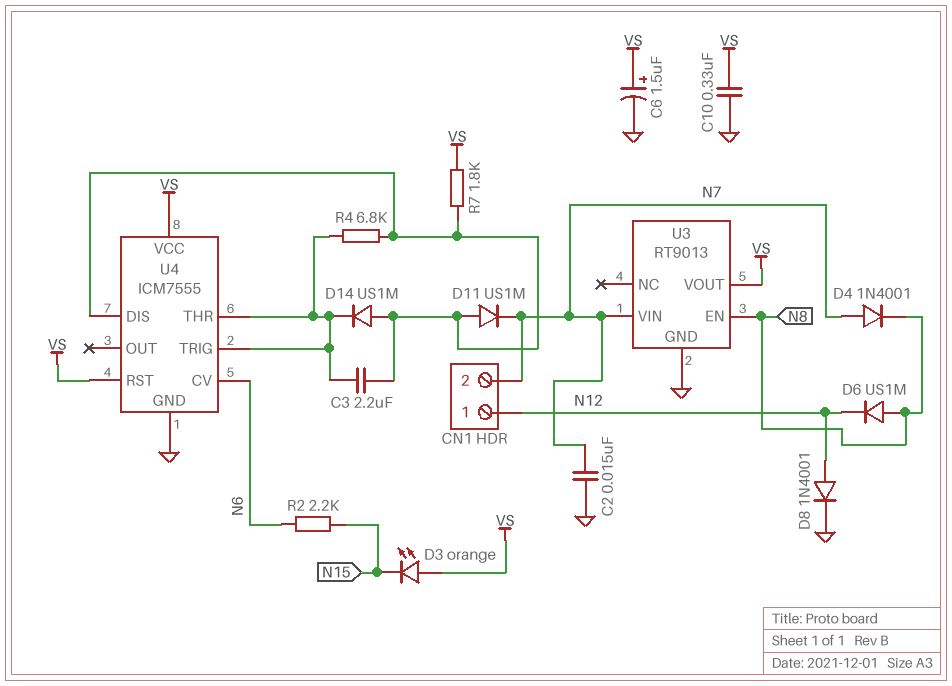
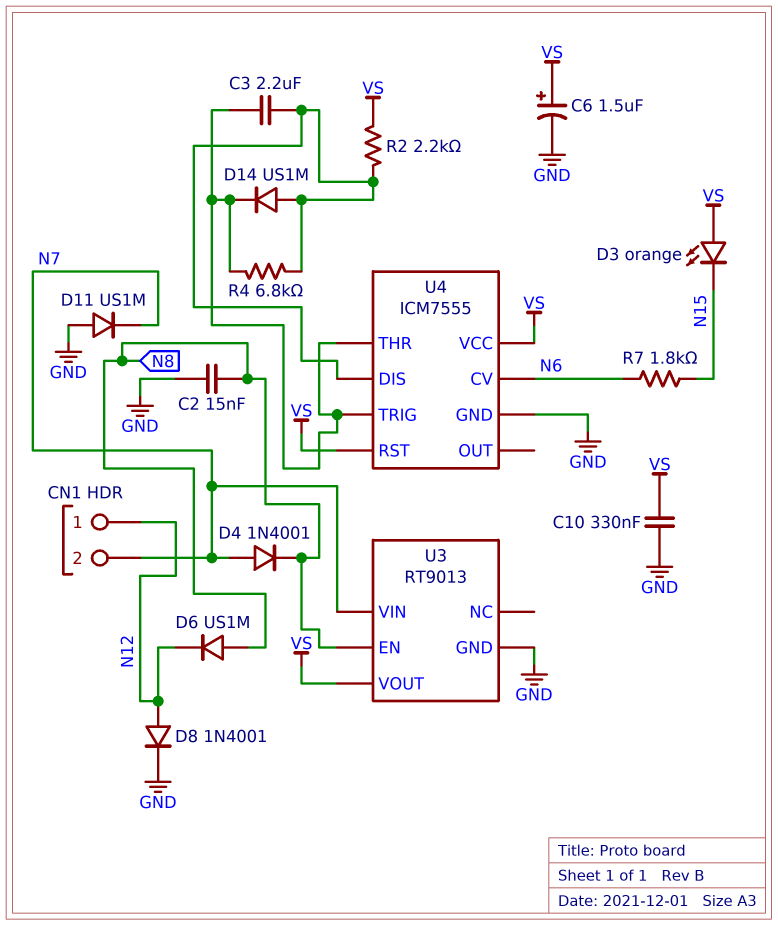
C2: 15nF (GND, N7) -> 15nF (GND, N8)
D11: diode US1M (A U4/DIS, K N7) -> diode US1M (A GND, K N7)
R2: 2.2k (N6, N15) -> 2.2k (U4/DIS, VS)
R7: 1.8k (U4/DIS, VS) -> 1.8k (N6, N15)

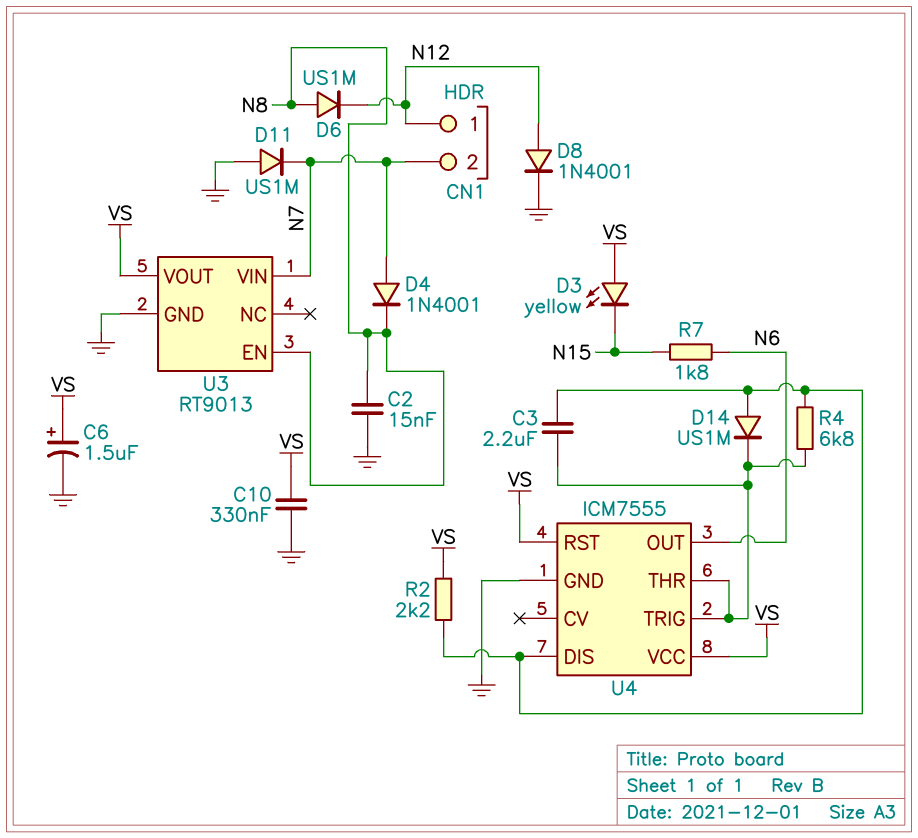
D3: LED orange (A VS, K N15) -> LED yellow (A VS, K N15)
U4 pin CV: N6 -> none
U4 pin OUT: none -> N6

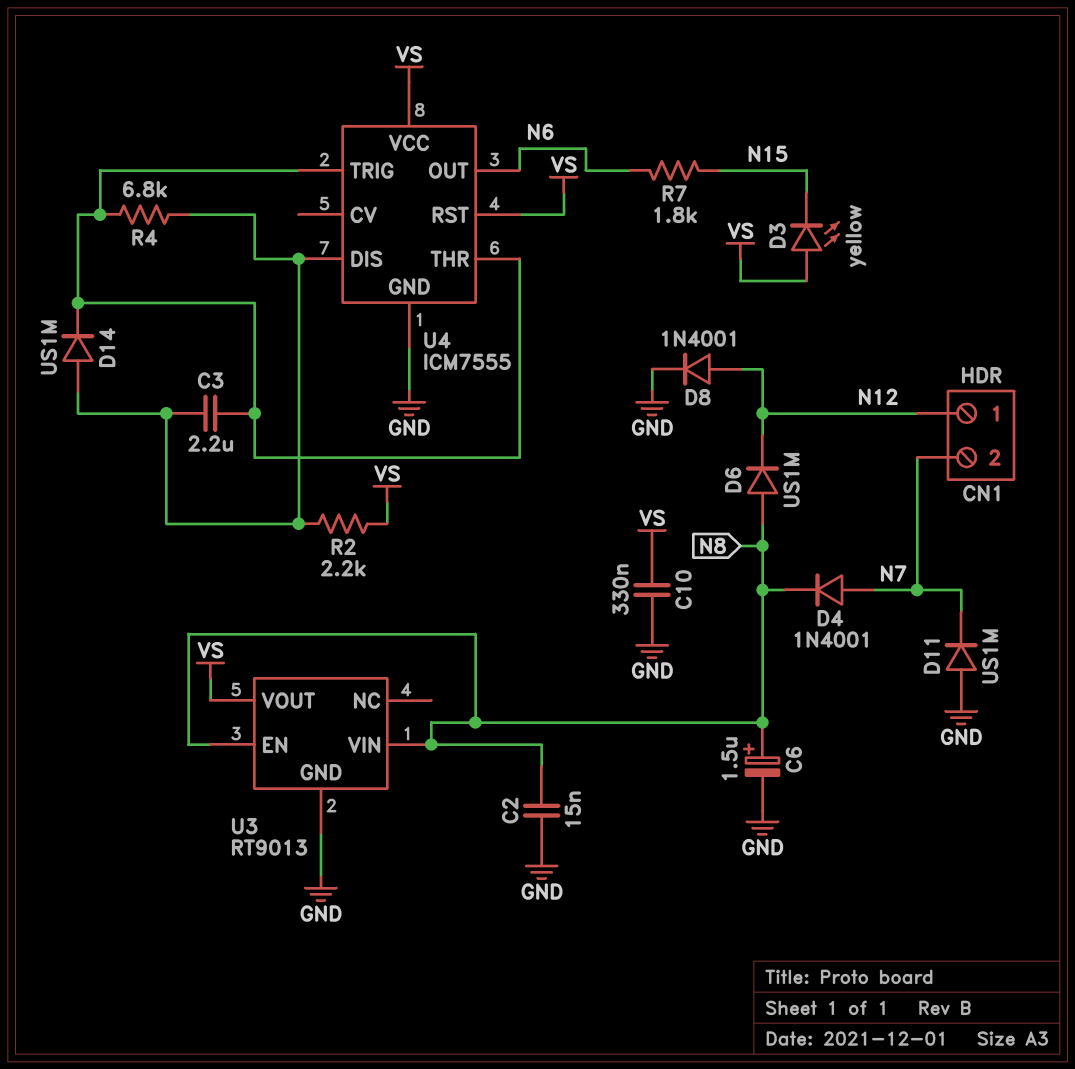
C6: 1.5uF (plus VS, minus GND) -> 1.5uF (plus N8, minus GND)
U3 pin VIN: N7 -> N8

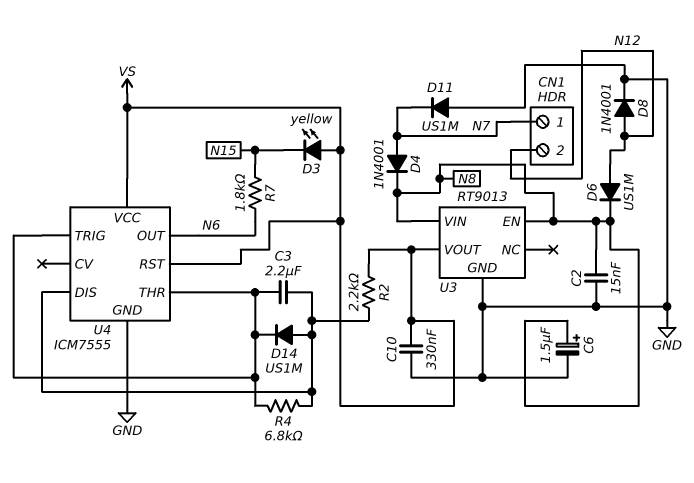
CN1 pin 1: N12 -> N7
CN1 pin 2: N7 -> N12
D6: diode US1M (A N8, K N12) -> diode US1M (A N12, K N8)

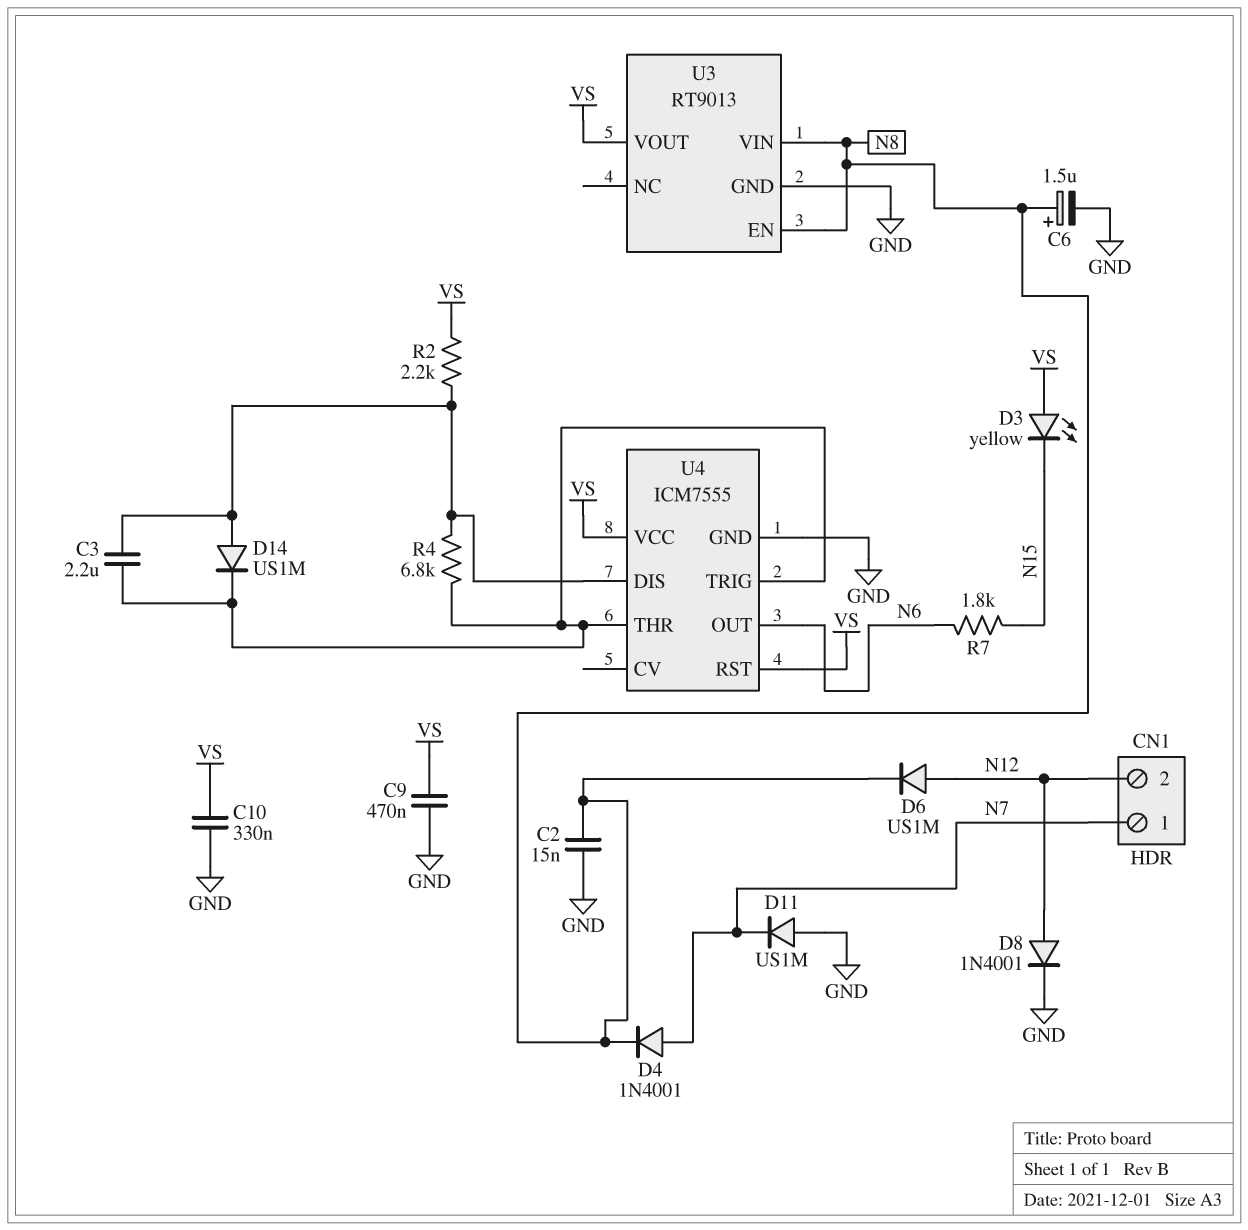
C9: none -> 470nF (GND, VS)

